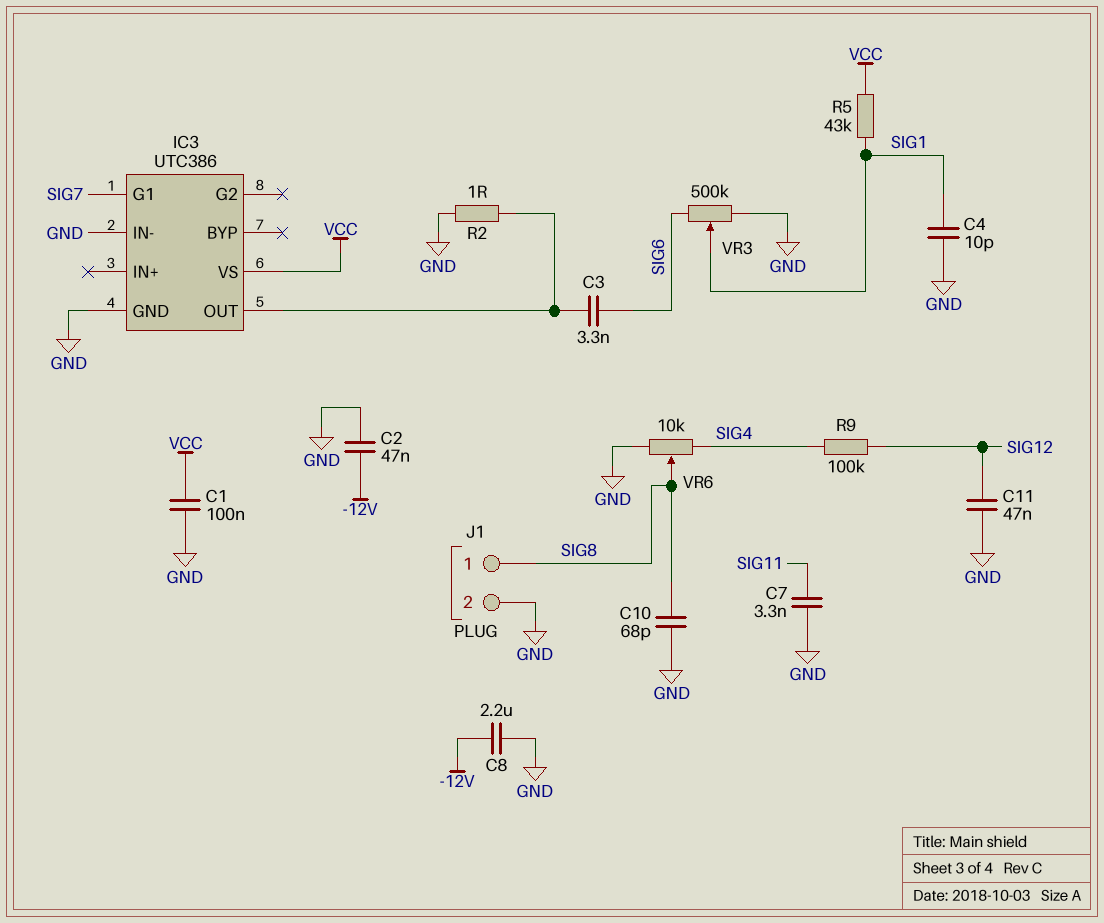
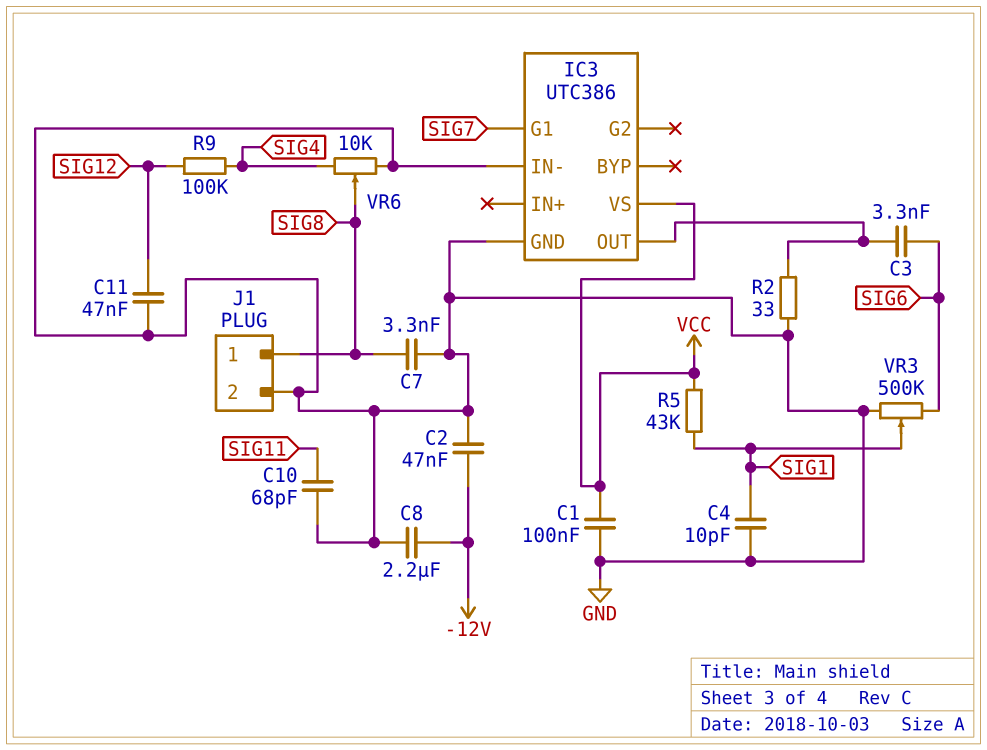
C7: 3.3nF (GND, SIG11) -> 3.3nF (GND, SIG8)
C10: 68pF (GND, SIG8) -> 68pF (GND, SIG11)
R2: 1 (GND, IC3/OUT) -> 33 (GND, IC3/OUT)

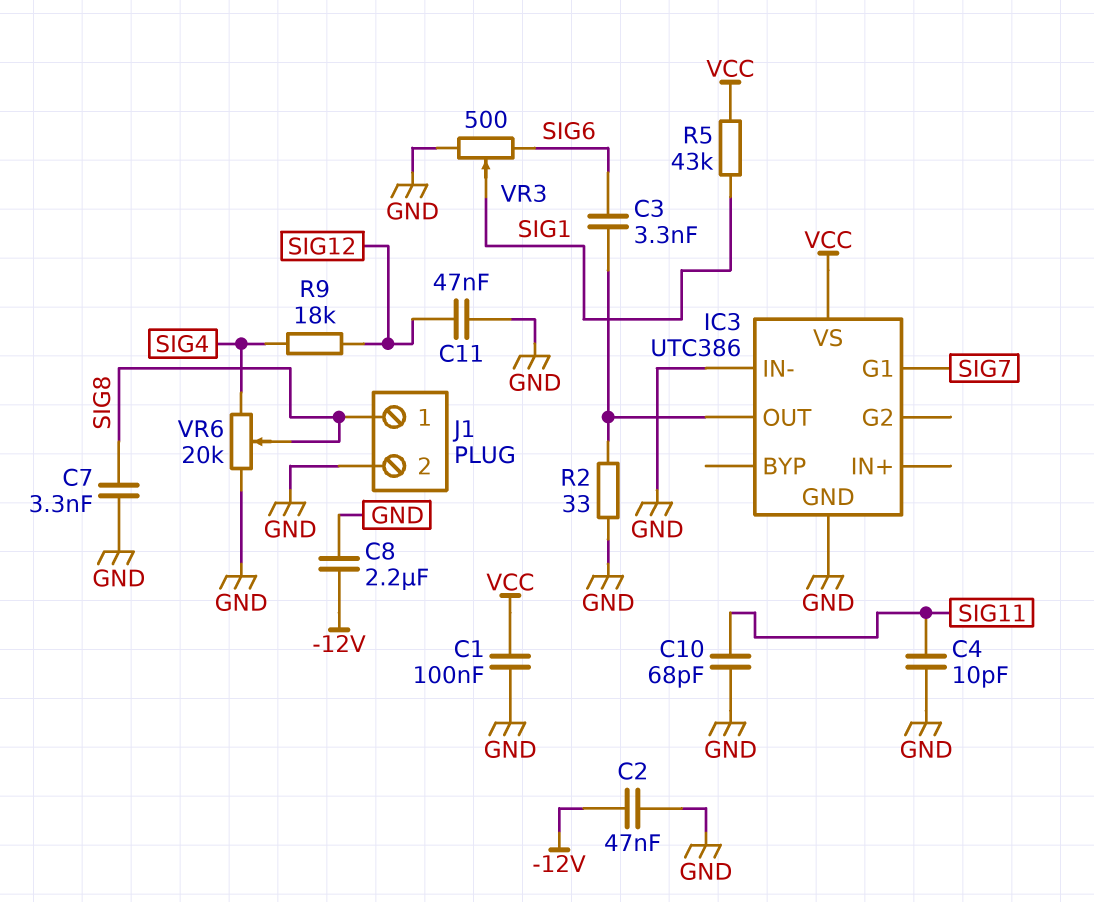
C4: 10pF (GND, SIG1) -> 10pF (GND, SIG11)
R9: 100k (SIG4, SIG12) -> 18k (SIG4, SIG12)
VR3: 500k (GND, SIG6, wiper SIG1) -> 500 (GND, SIG6, wiper SIG1)
VR6: 10k (GND, SIG4, wiper SIG8) -> 20k (GND, SIG4, wiper SIG8)

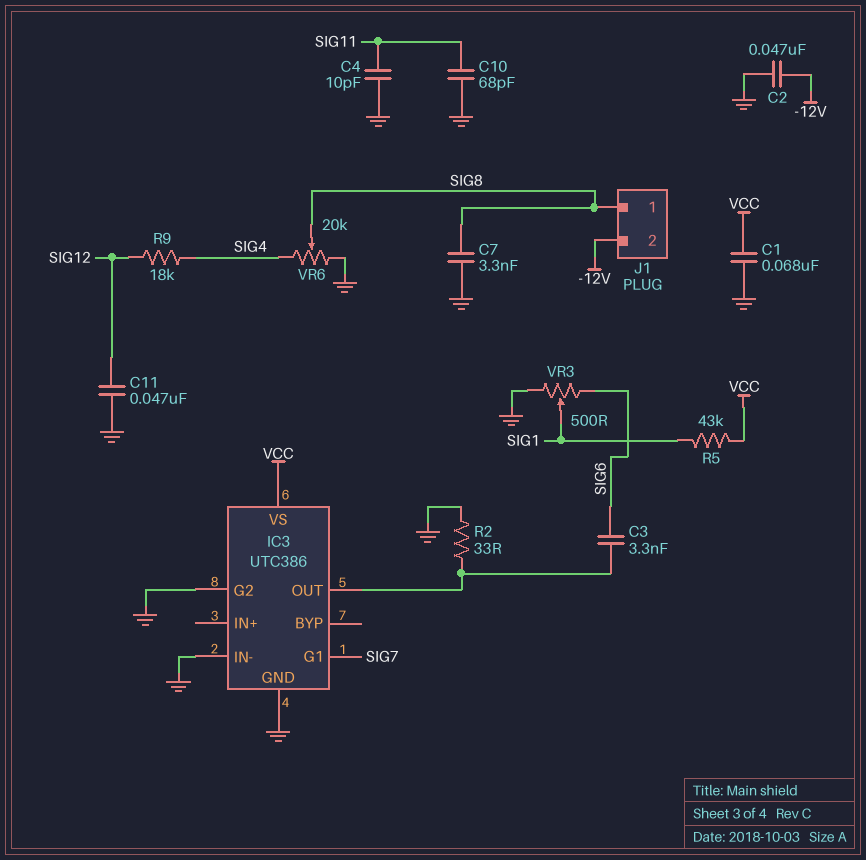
C1: 100nF (GND, VCC) -> 68nF (GND, VCC)
C8: 2.2uF (-12V, GND) -> none
IC3 pin G2: none -> GND
J1 pin 2: GND -> -12V

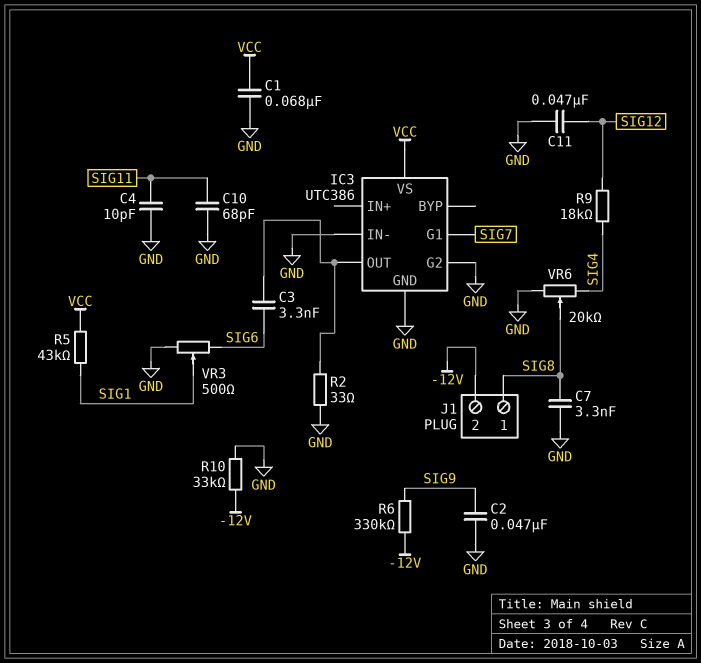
C2: 47nF (-12V, GND) -> 47nF (GND, SIG9)
R6: none -> 330k (-12V, SIG9)
R10: none -> 33k (-12V, GND)

